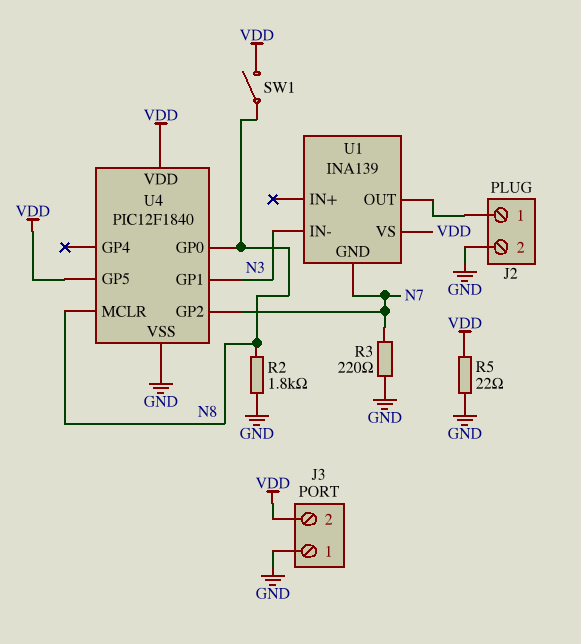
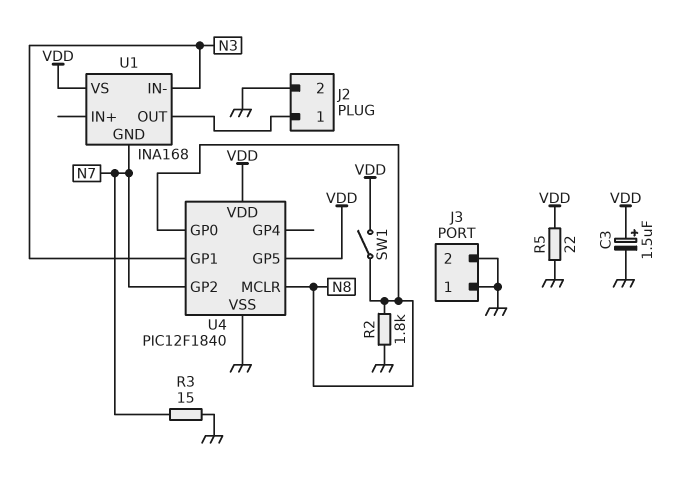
C3: none -> 1.5uF (plus VDD, minus GND)
J3 pin 2: VDD -> GND
R3: 220 (GND, N7) -> 15 (GND, N7)
U1: INA139 -> INA168

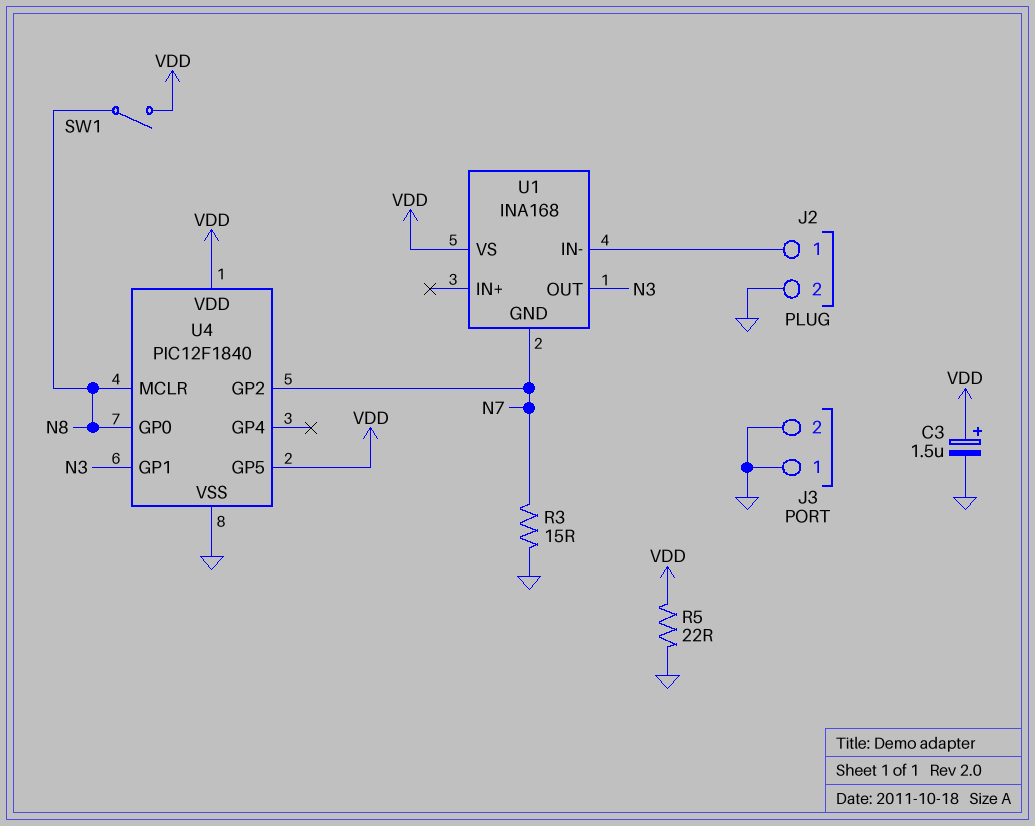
R2: 1.8k (GND, N8) -> none
U1 pin IN-: N3 -> J2/1
U1 pin OUT: J2/1 -> N3

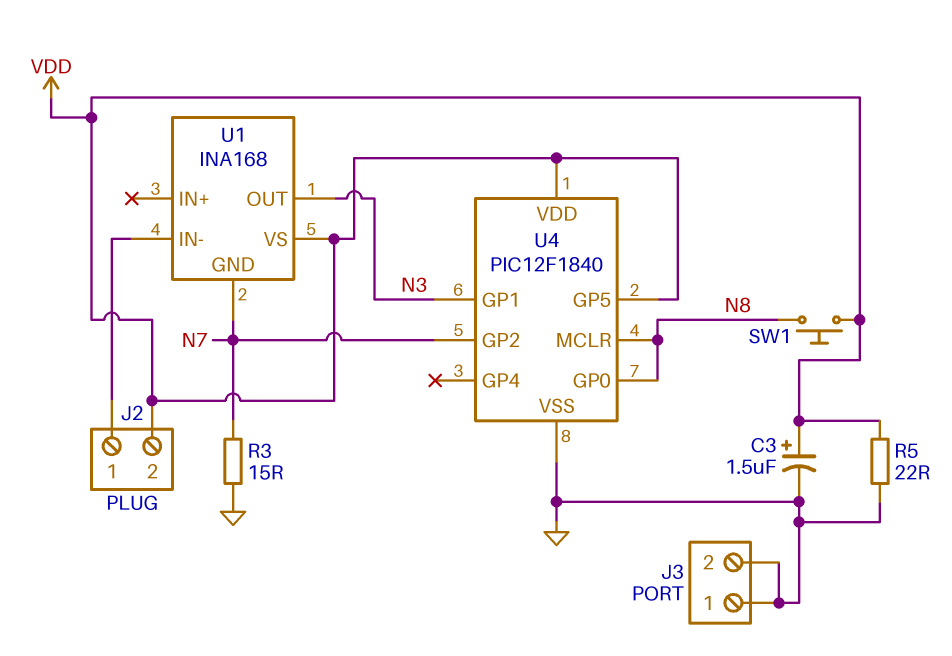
J2 pin 2: GND -> VDD
SW1: switch (N8, VDD) -> button (N8, VDD)

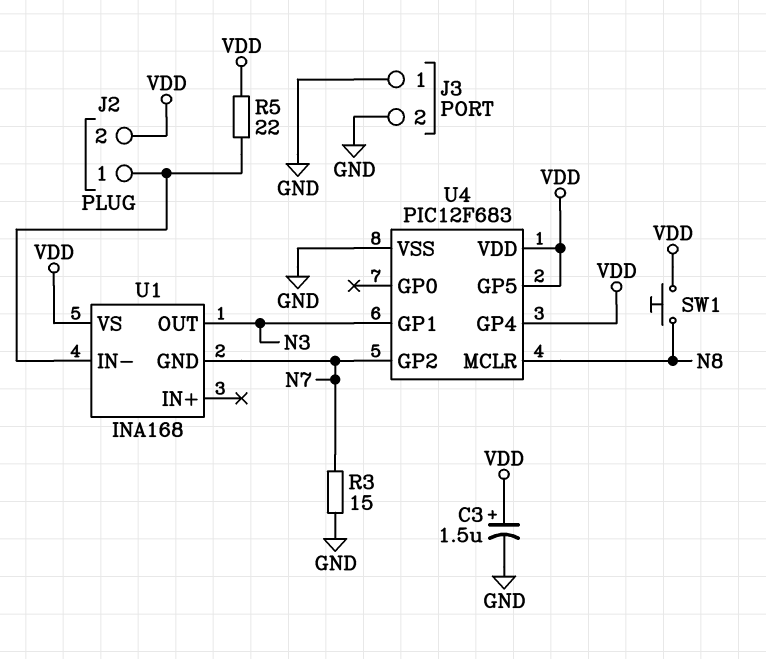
R5: 22 (GND, VDD) -> 22 (J2/1, VDD)
U4: PIC12F1840 -> PIC12F683
U4 pin GP0: N8 -> none
U4 pin GP4: none -> VDD

